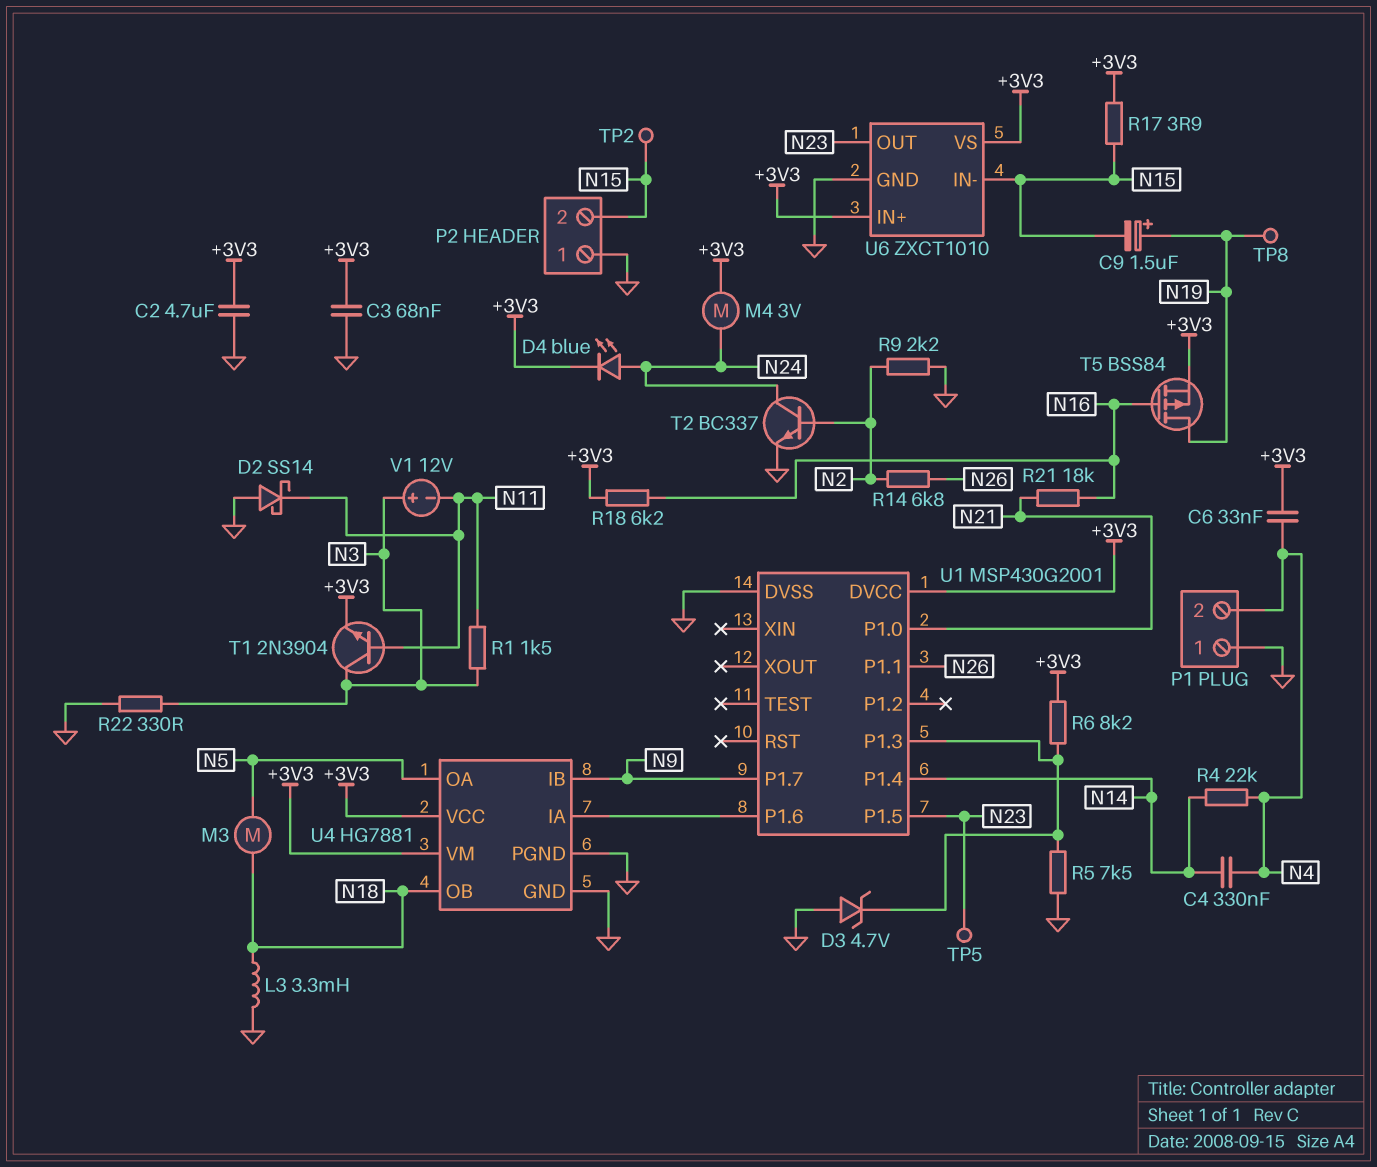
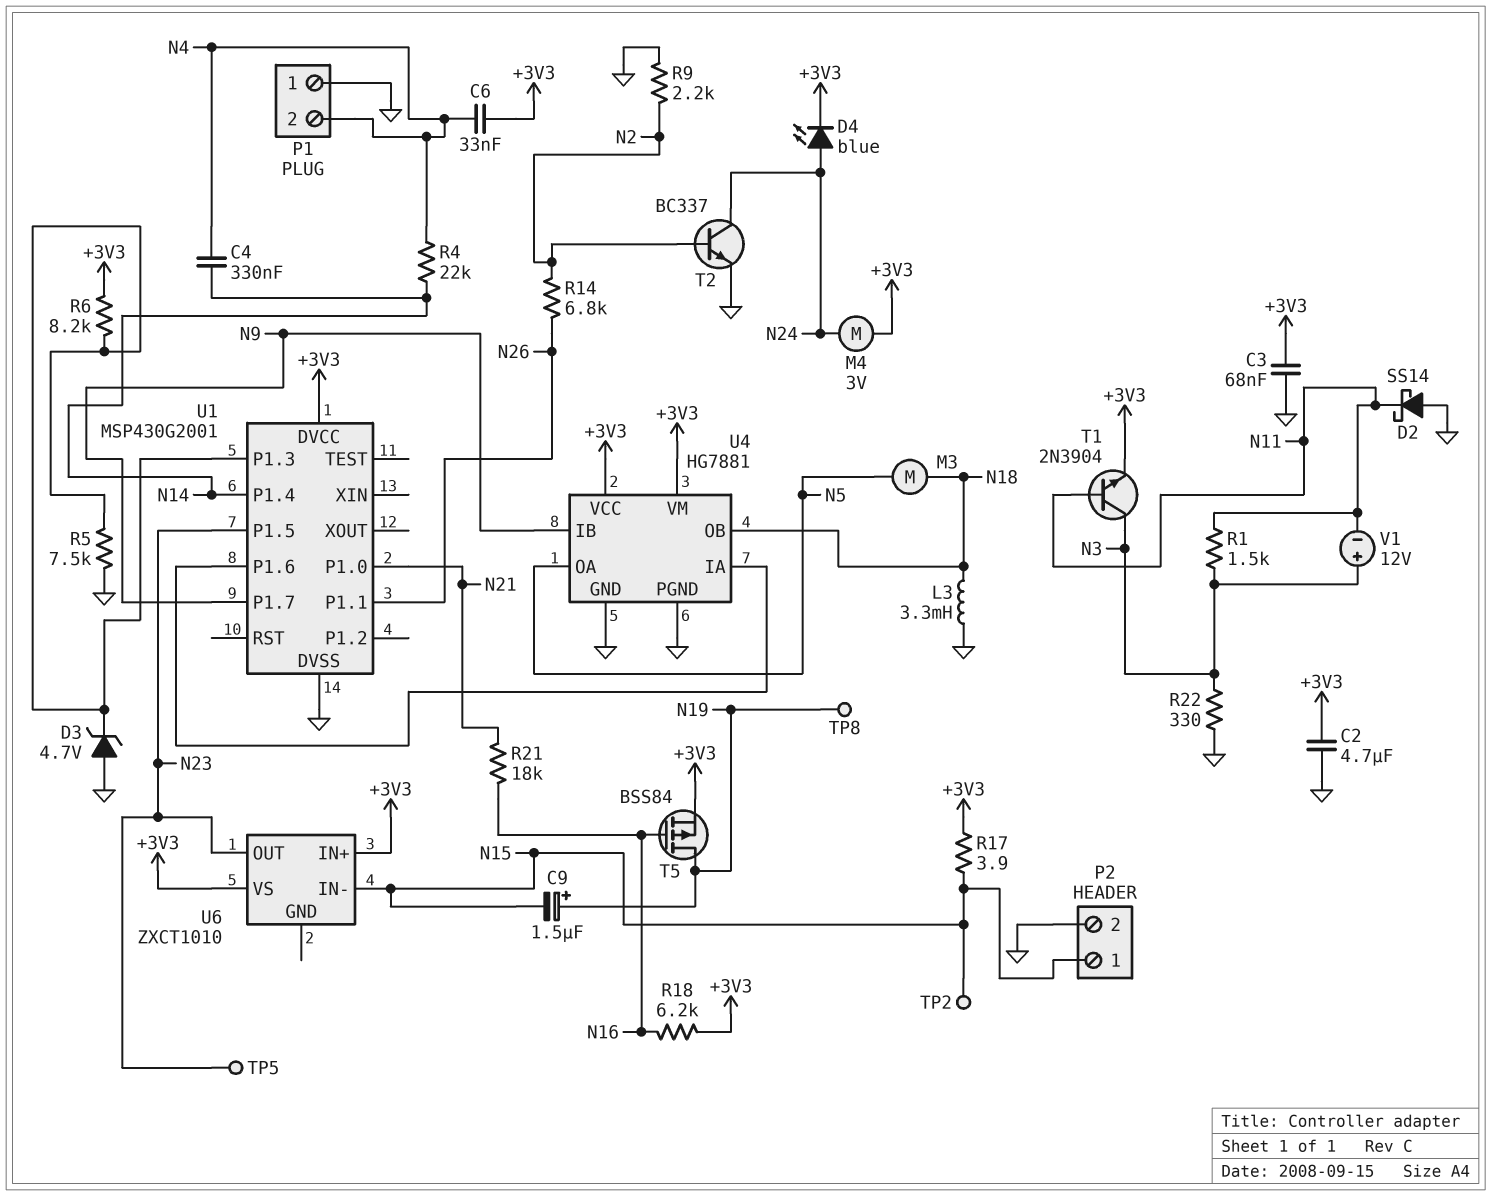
P2 pin 1: GND -> N15
P2 pin 2: N15 -> GND
U6 pin GND: GND -> none

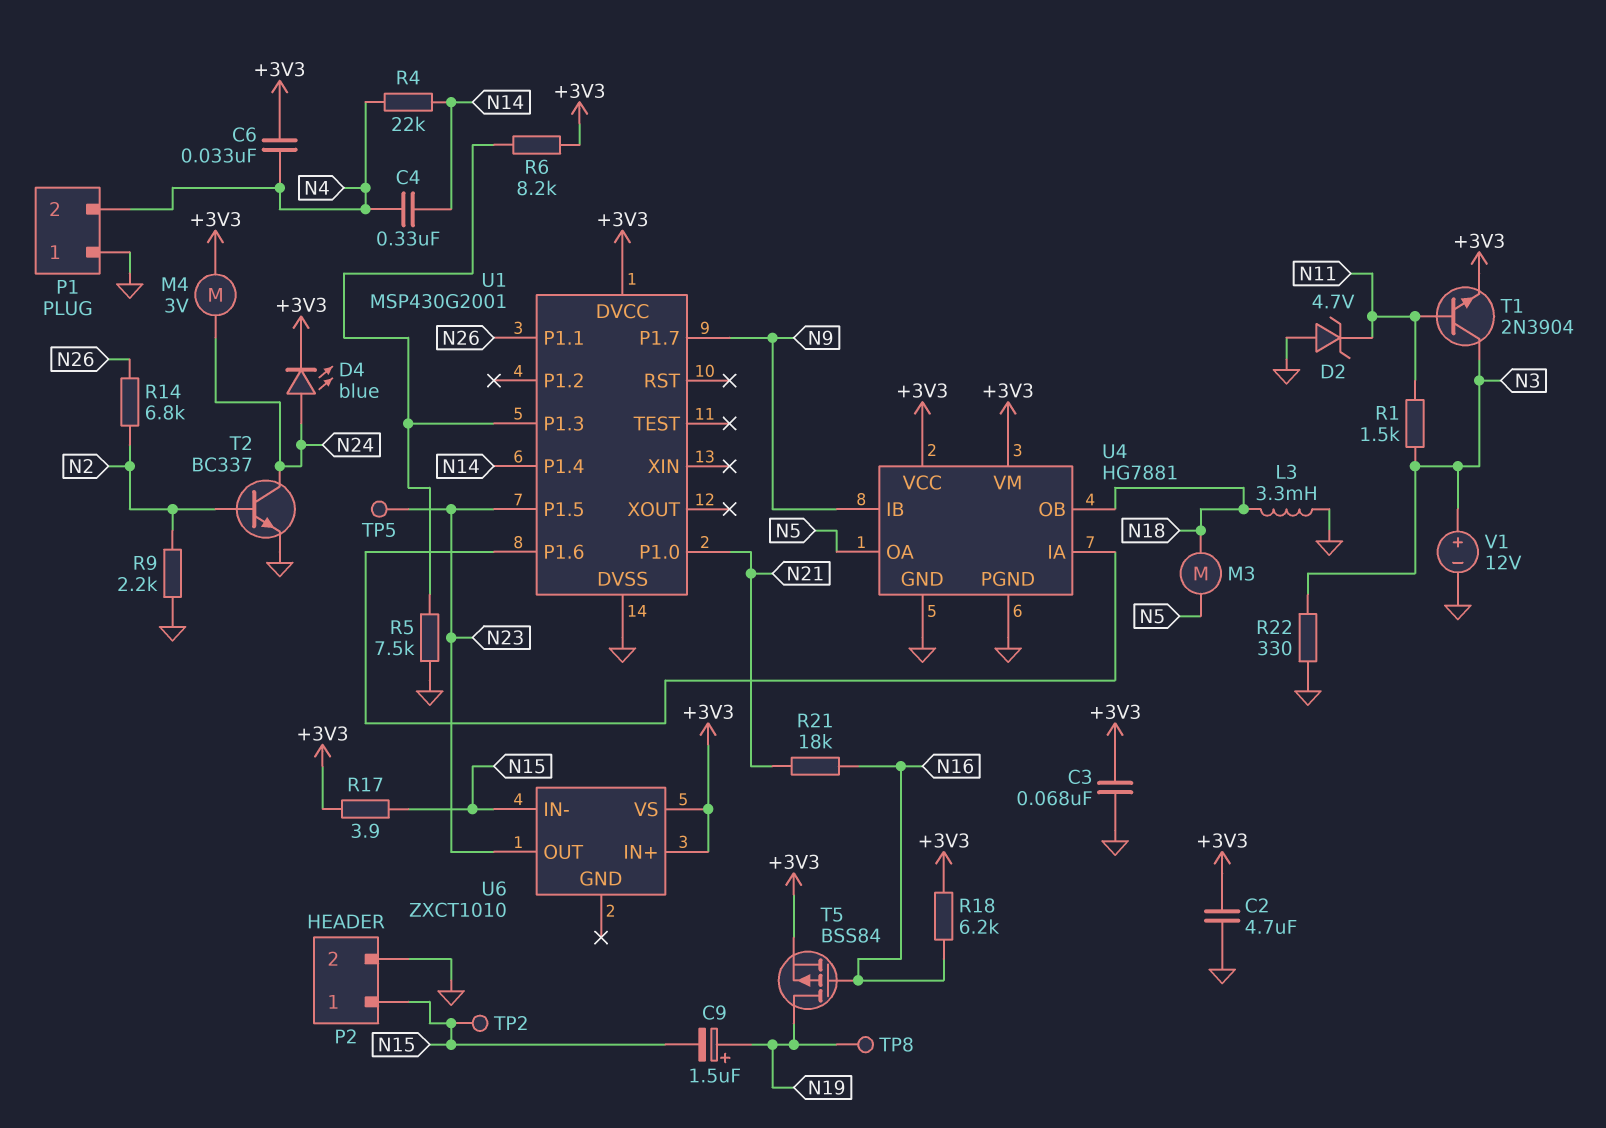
D2: schottky SS14 (A GND, K N11) -> zener 4.7V (A GND, K N11)
D3: zener 4.7V (A GND, K U1/P1.3) -> none
V1: 12V (plus N3, minus N11) -> 12V (plus N3, minus GND)

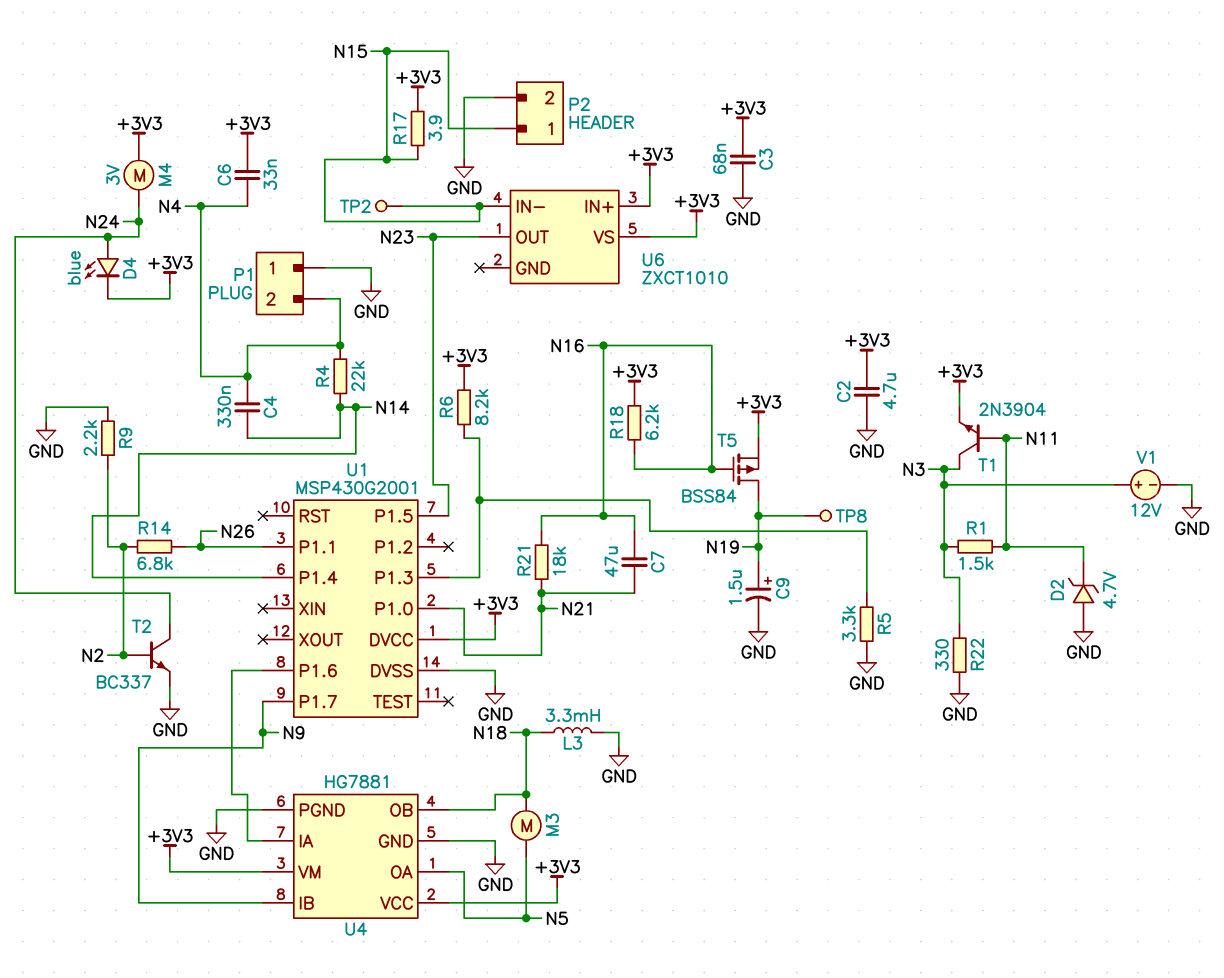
C7: none -> 47uF (N16, N21)
C9: 1.5uF (plus N19, minus N15) -> 1.5uF (plus N19, minus GND)
R5: 7.5k (GND, U1/P1.3) -> 3.3k (GND, U1/P1.3)
TP5: test point (N23) -> none

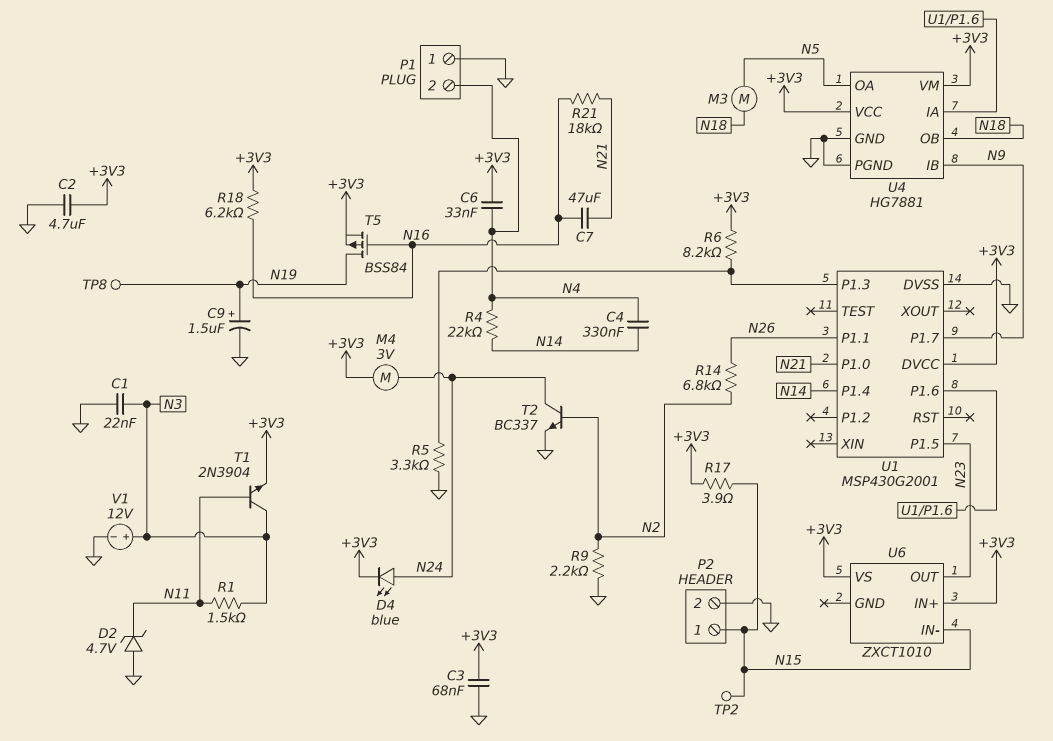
C1: none -> 22nF (GND, N3)
L3: 3.3mH (GND, N18) -> none
R22: 330 (GND, N3) -> none

